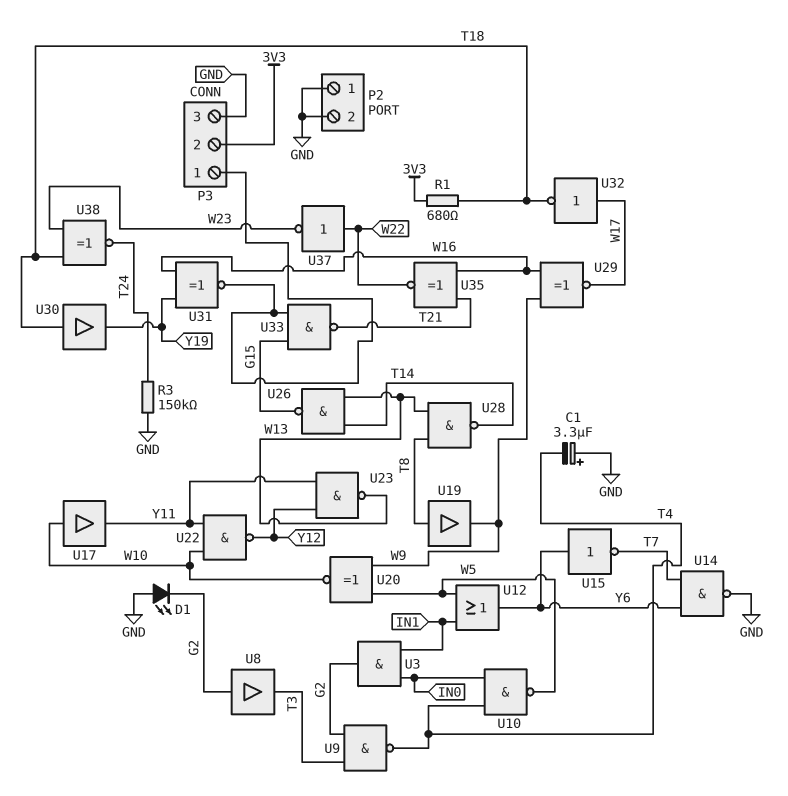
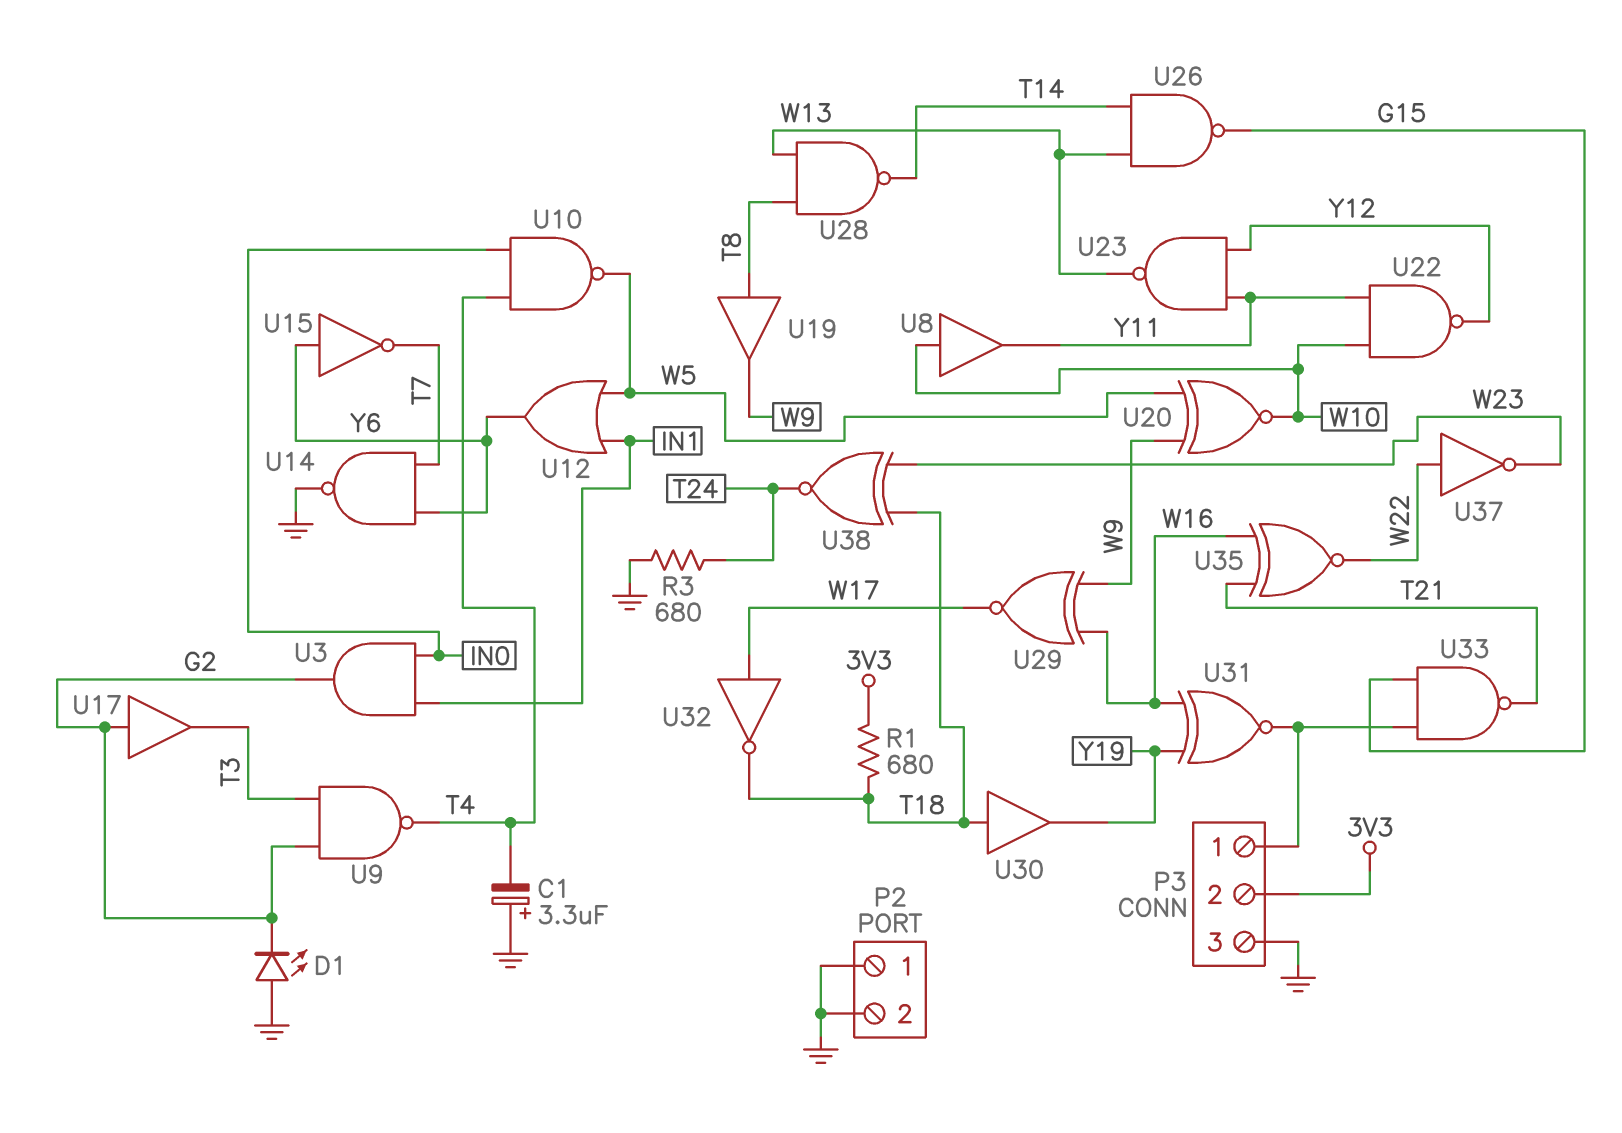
R3: 150k (GND, T24) -> 680 (GND, T24)
U8: buffer (in G2, out T3) -> buffer (in W10, out Y11)
U17: buffer (in W10, out Y11) -> buffer (in G2, out T3)

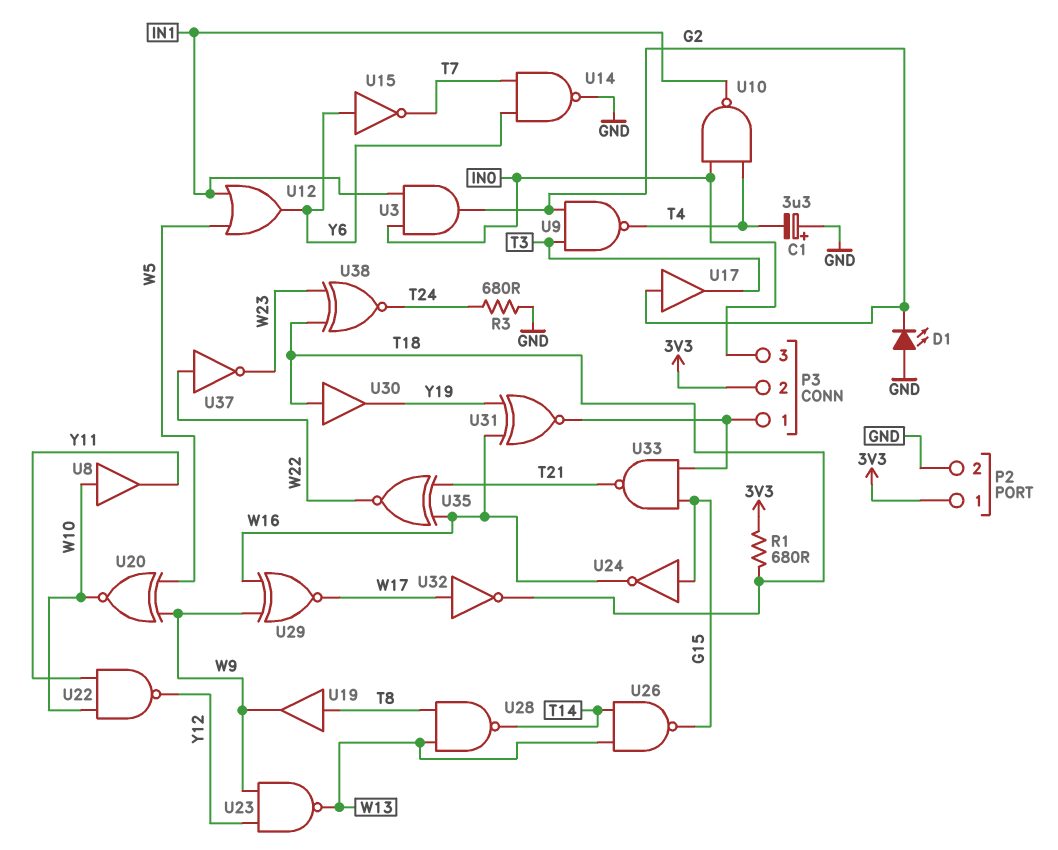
P2 pin 1: GND -> 3V3
P3 pin 3: GND -> IN0
U10: NAND (in IN0, in T4, out W5) -> NAND (in IN0, in T4, out IN1)
U23: NAND (in Y11, in Y12, out W13) -> NAND (in W9, in Y12, out W13)
U24: none -> NOT (in G15, out W16)

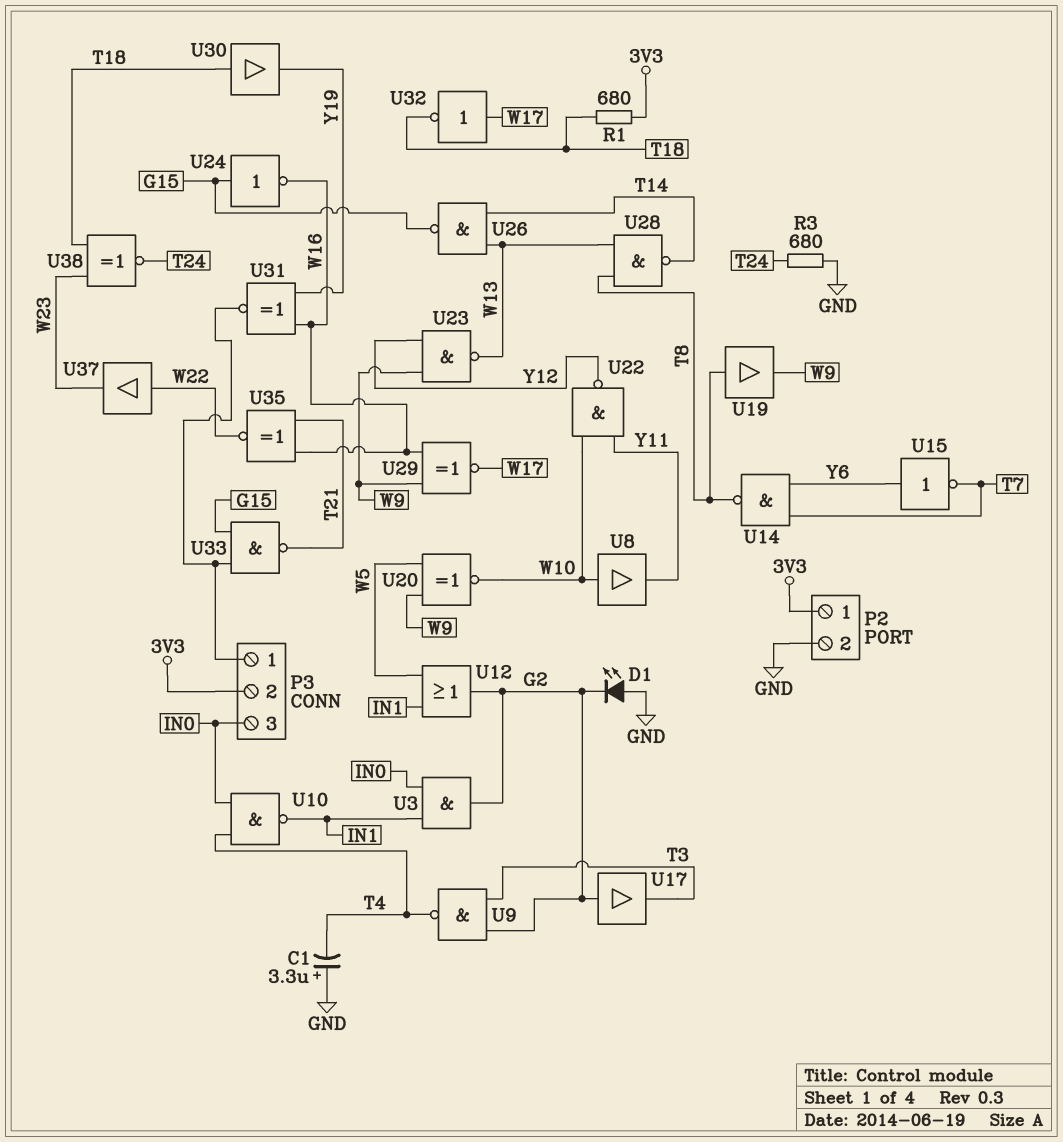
U12: OR (in IN1, in W5, out Y6) -> OR (in IN1, in W5, out G2)
U14: NAND (in T7, in Y6, out GND) -> NAND (in T7, in Y6, out T8)
U37: NOT (in W22, out W23) -> buffer (in W22, out W23)

